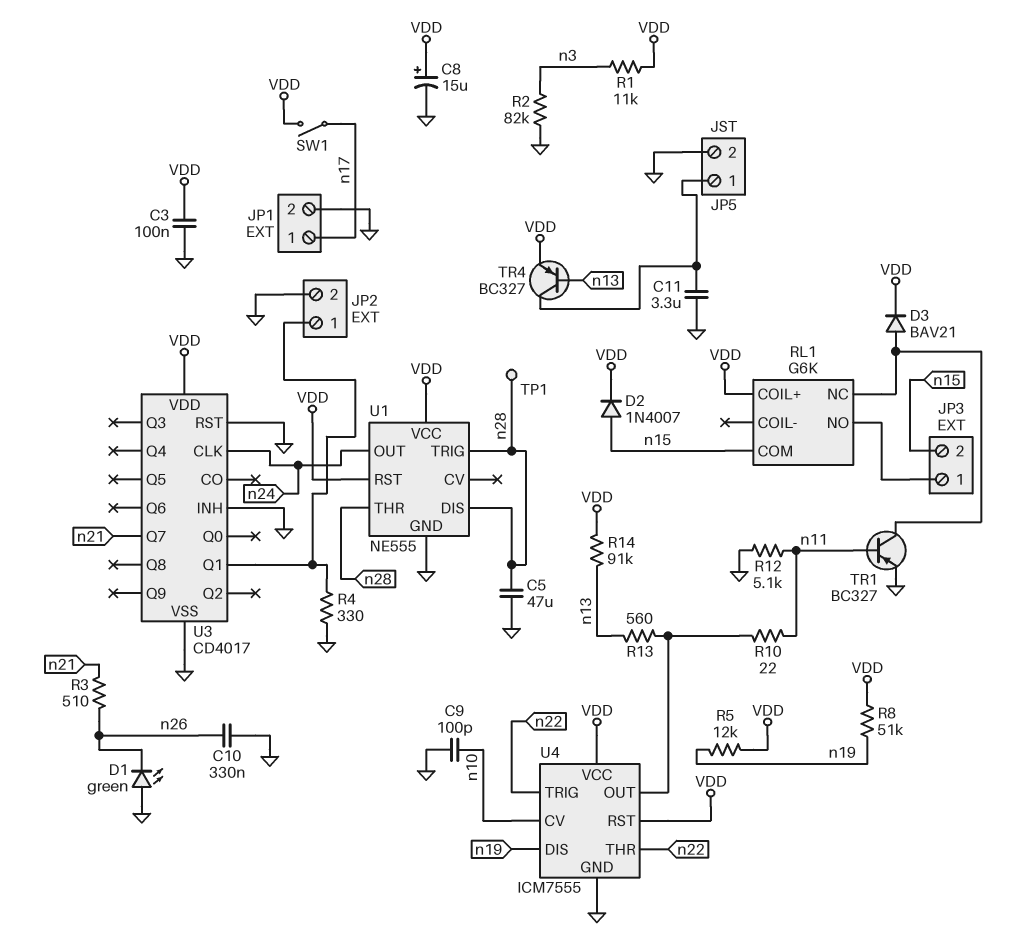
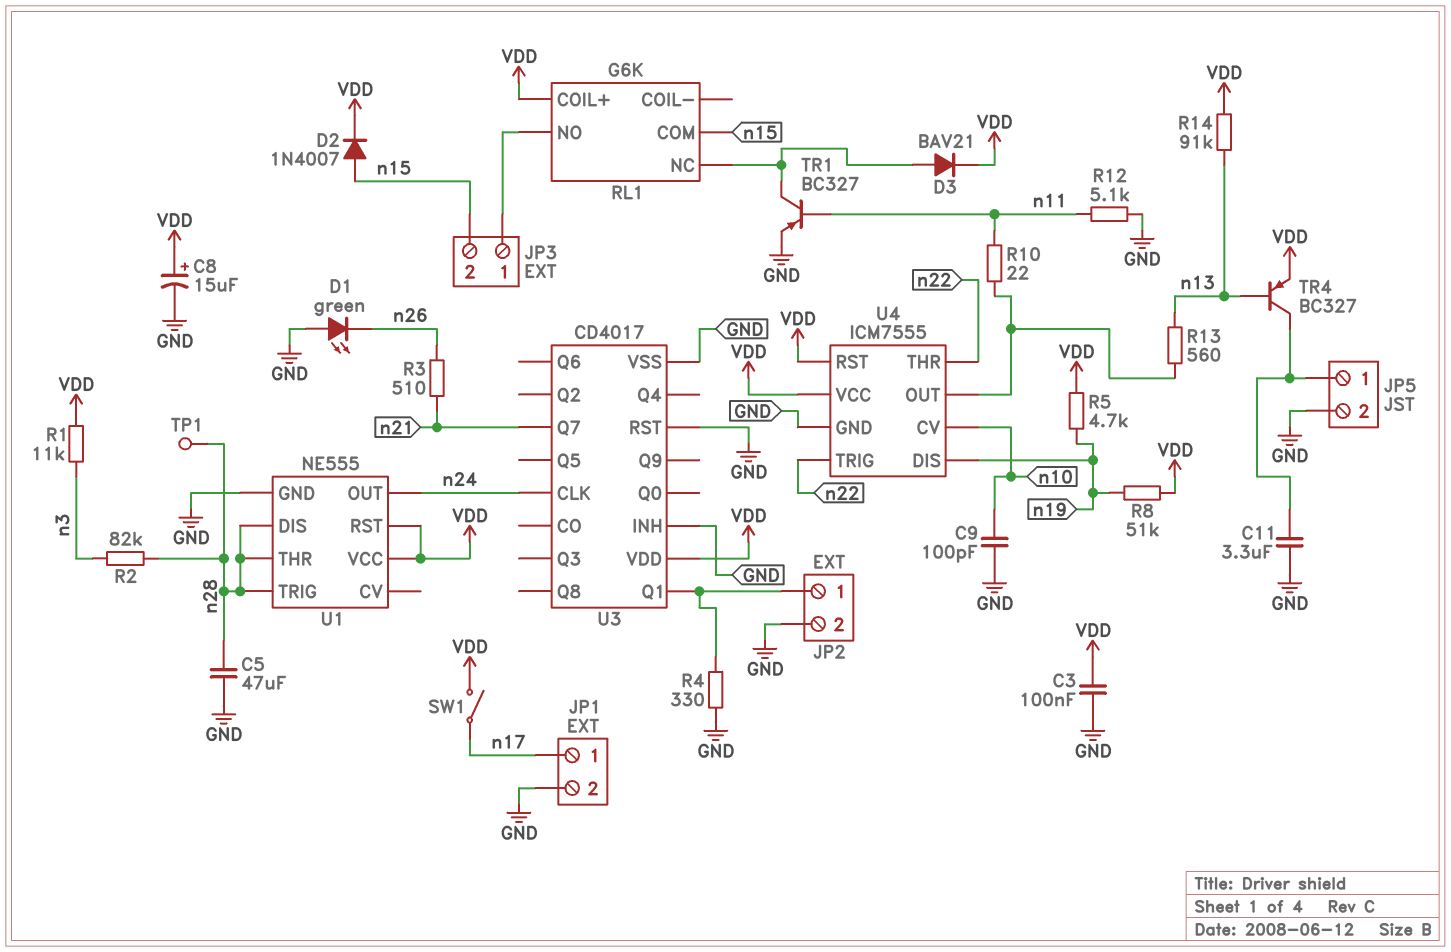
C10: 330nF (GND, n26) -> none
R2: 82k (GND, n3) -> 82k (n3, n28)
R5: 12k (VDD, n19) -> 4.7k (VDD, n19)

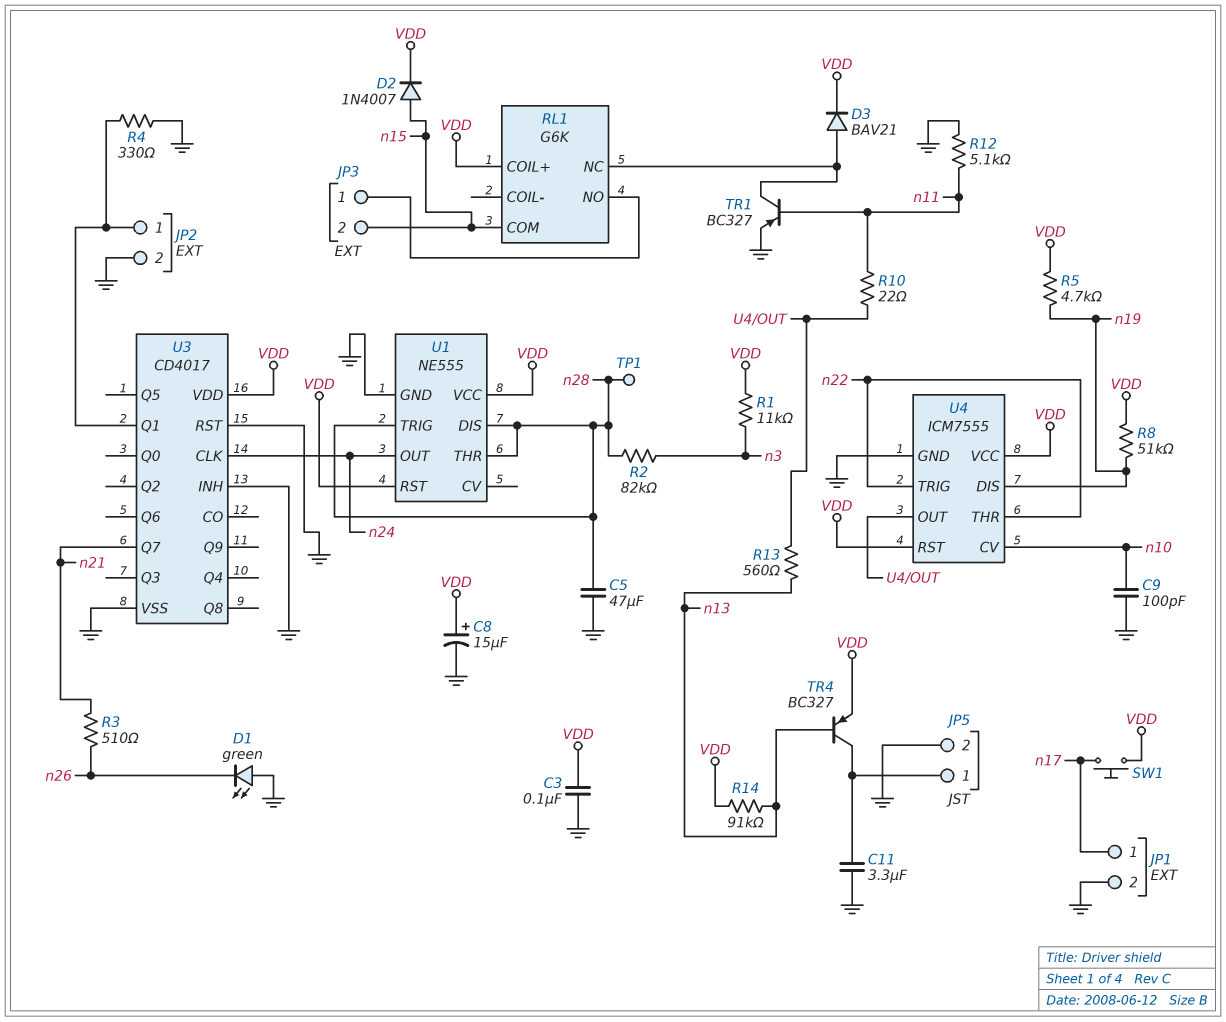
SW1: switch (VDD, n17) -> button (VDD, n17)

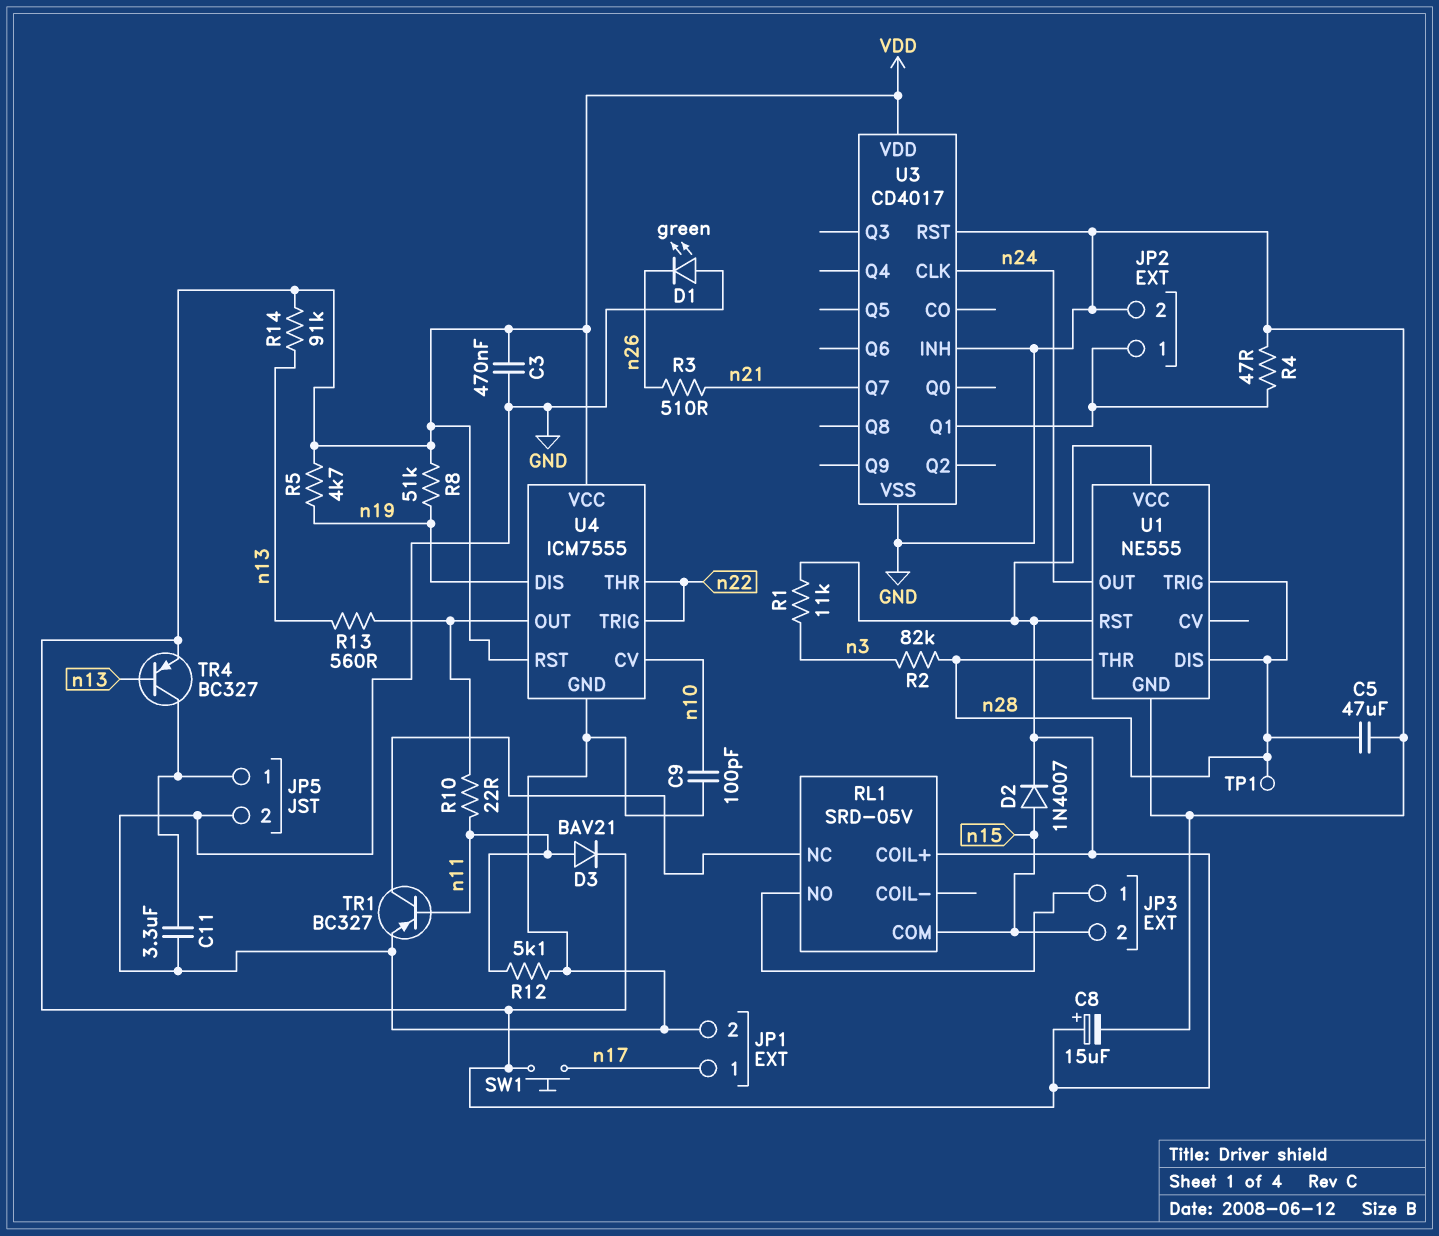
C3: 100nF (GND, VDD) -> 470nF (GND, VDD)
D3: diode BAV21 (A RL1/NC, K VDD) -> diode BAV21 (A n11, K VDD)
R4: 330 (GND, JP2/1) -> 47 (GND, JP2/1)
RL1: G6K -> SRD-05V

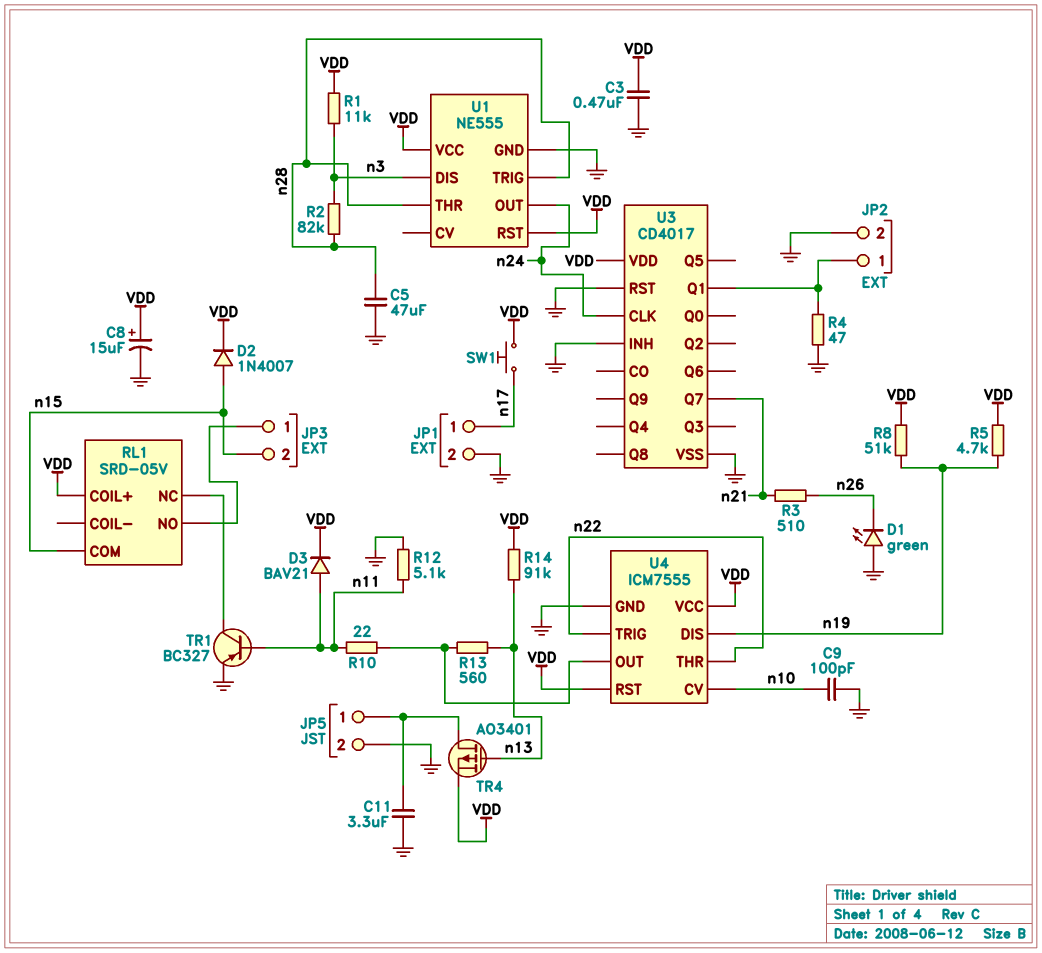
TP1: test point (n28) -> none
TR4: PNP BC327 (B n13, C JP5/1, E VDD) -> PMOS AO3401 (G n13, D JP5/1, S VDD)
U1 pin DIS: n28 -> n3

